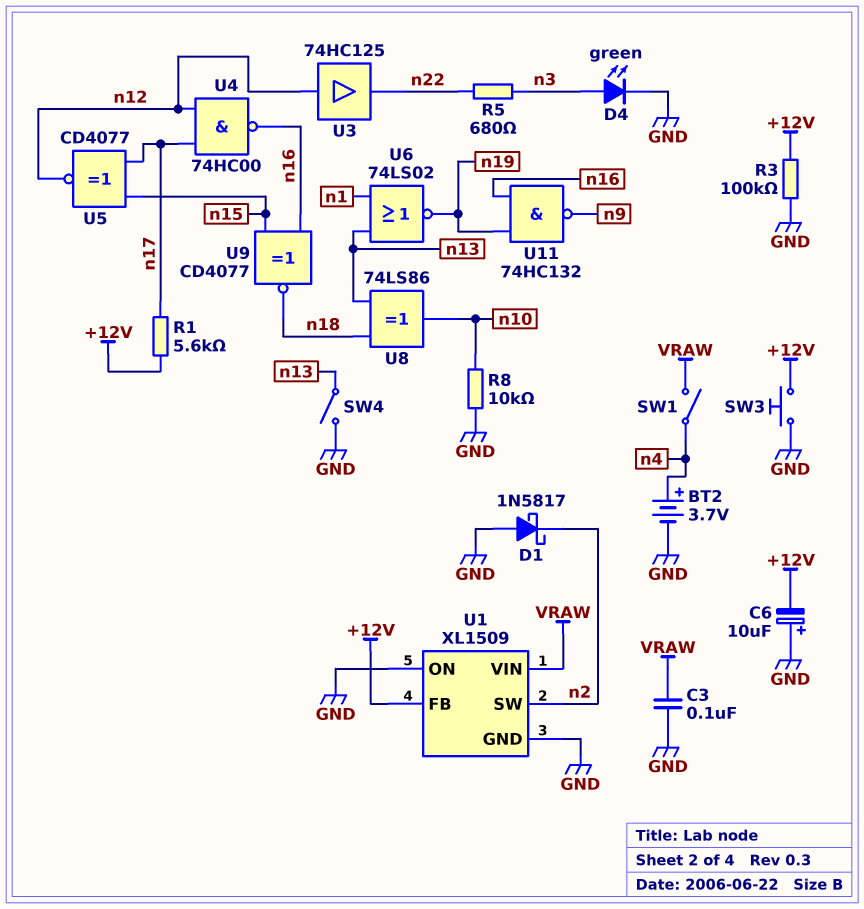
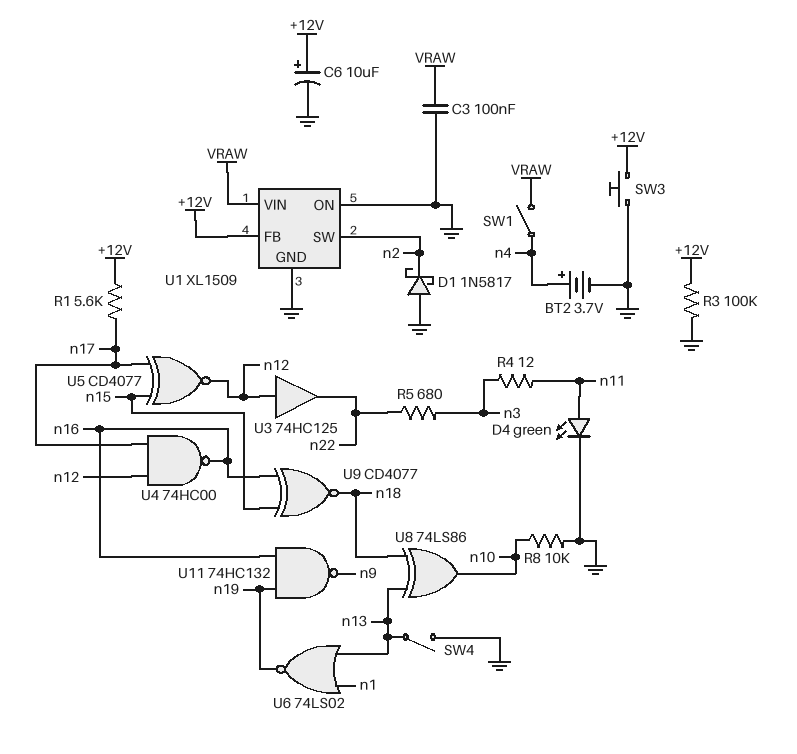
C6: 10uF (plus GND, minus +12V) -> 10uF (plus +12V, minus GND)
D4: LED green (A n3, K GND) -> LED green (A n11, K GND)
R4: none -> 12 (n3, n11)

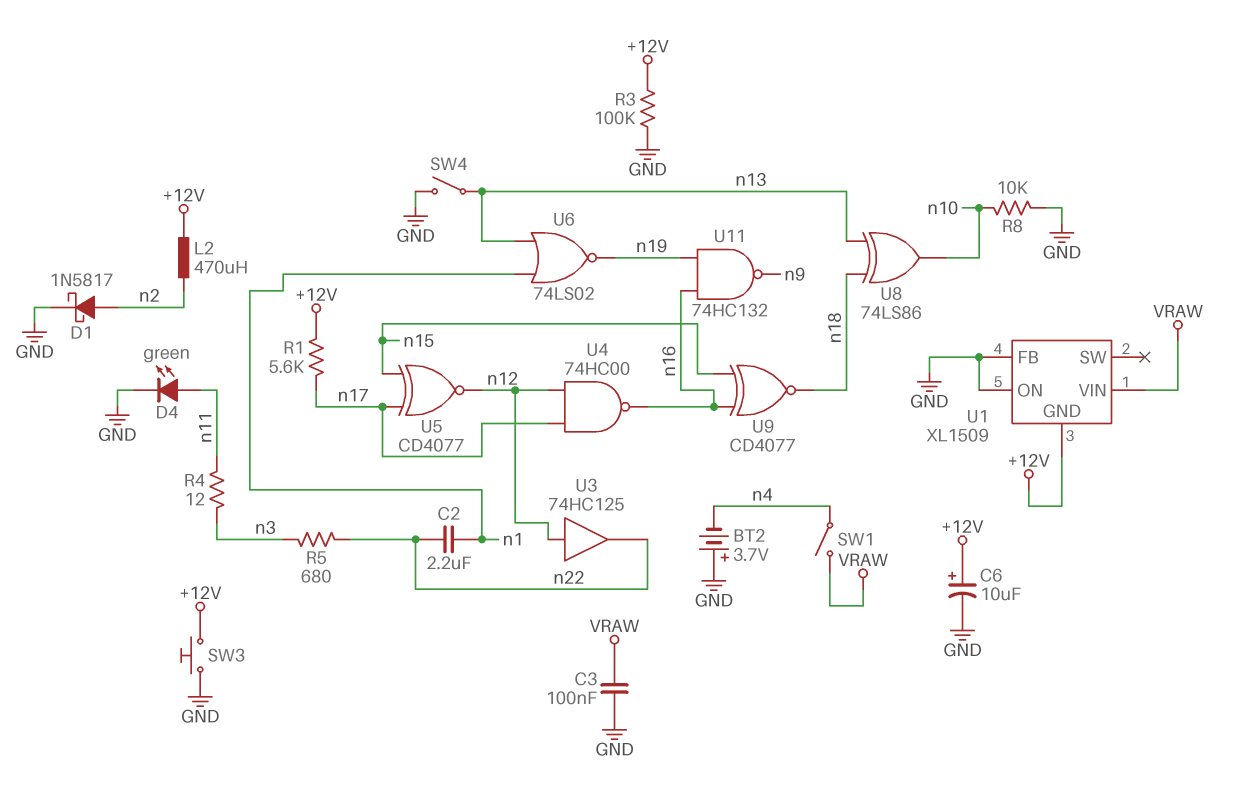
BT2: 3.7V (plus n4, minus GND) -> 3.7V (plus GND, minus n4)
C2: none -> 2.2uF (n1, n22)
D1: schottky 1N5817 (A GND, K n2) -> schottky 1N5817 (A n2, K GND)
L2: none -> 470uH (+12V, n2)
U1 pin FB: +12V -> GND
U1 pin GND: GND -> +12V
U1 pin SW: n2 -> none

